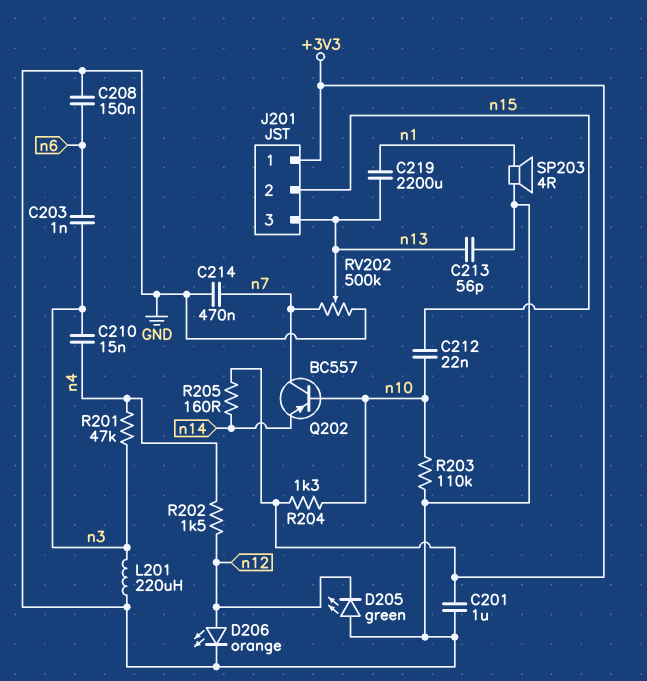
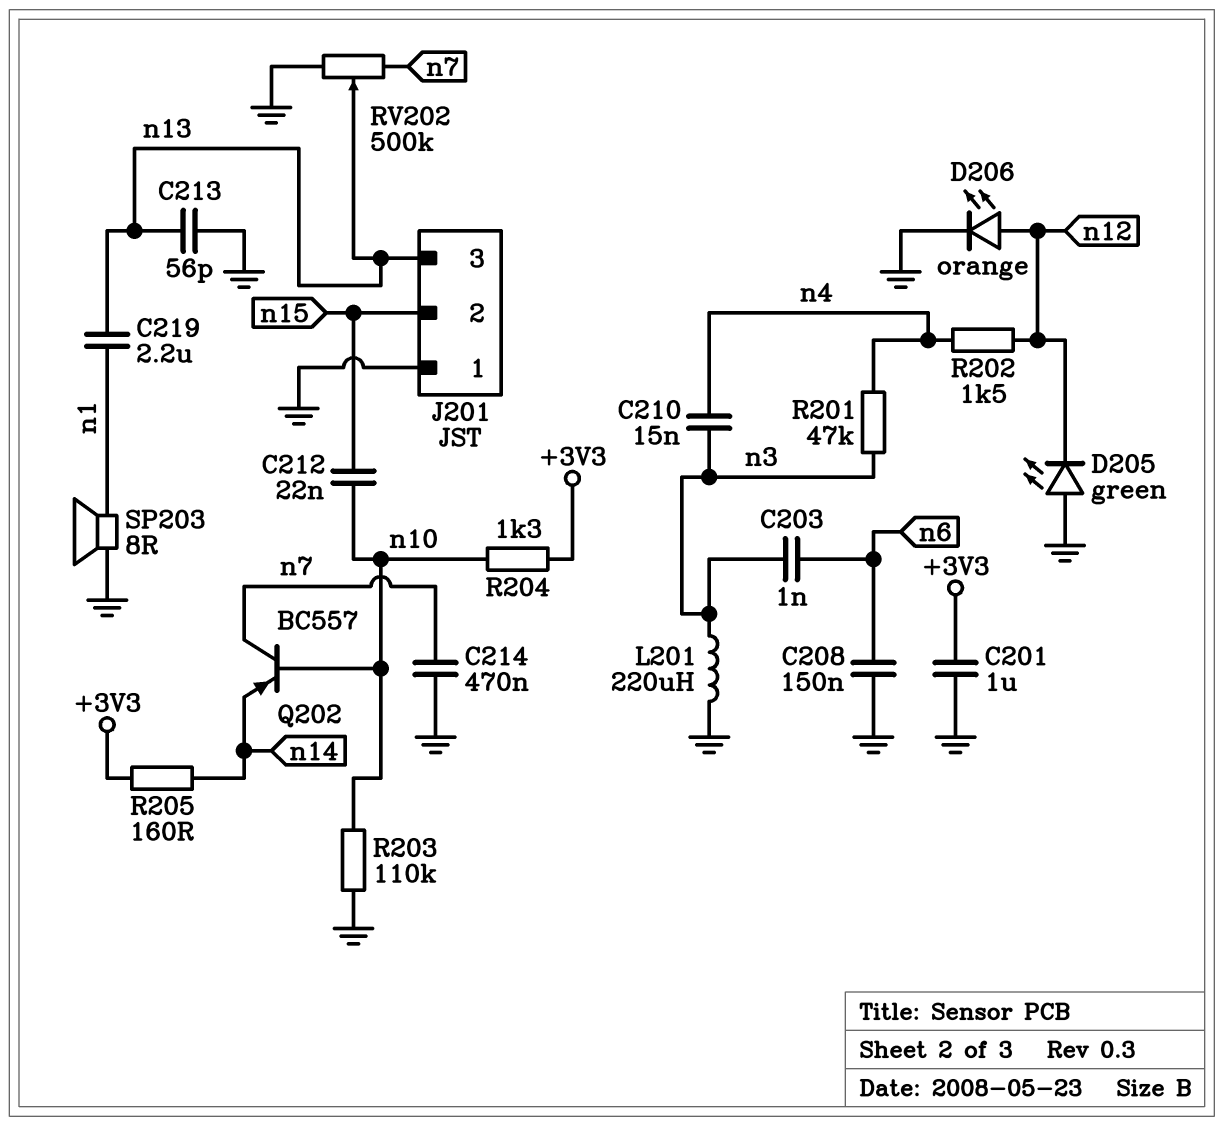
C219: 2200uF (n1, n13) -> 2.2uF (n1, n13)
J201 pin 1: +3V3 -> GND
SP203: speaker 4R (GND, n1) -> speaker 8R (GND, n1)

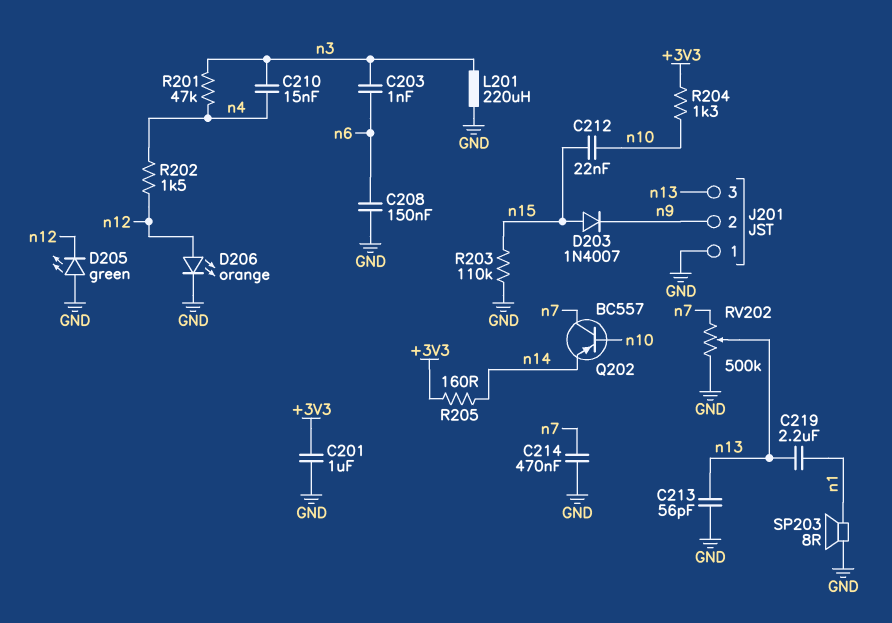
D203: none -> diode 1N4007 (A n15, K n9)
J201 pin 2: n15 -> n9
R203: 110k (GND, n10) -> 110k (GND, n15)

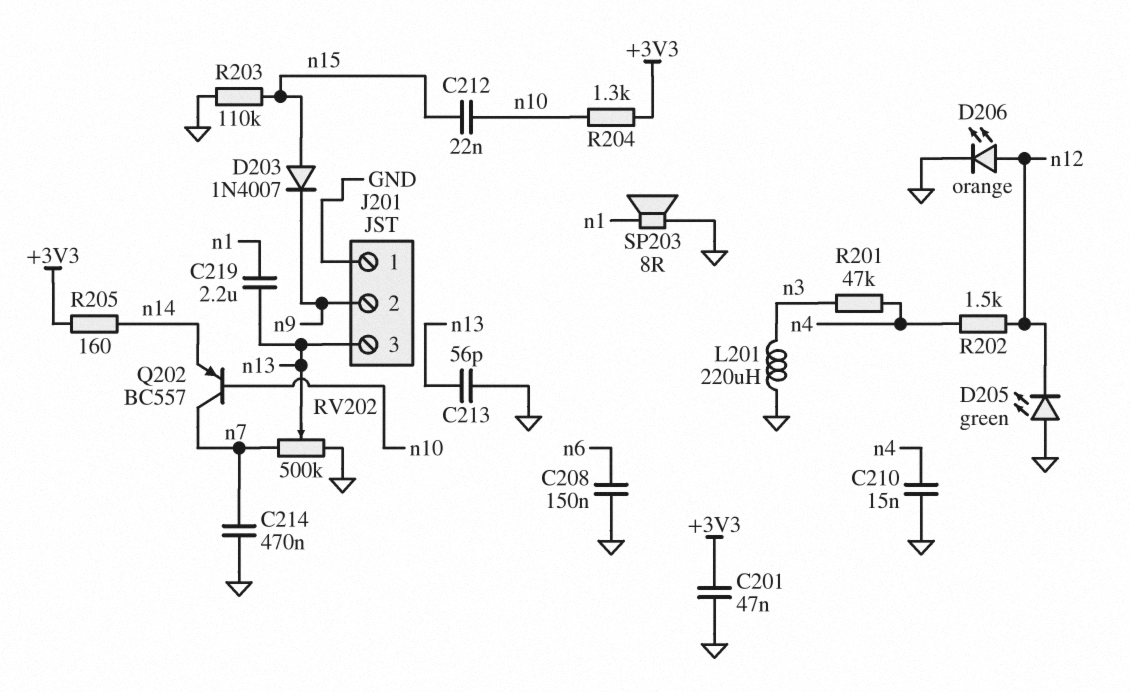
C201: 1uF (+3V3, GND) -> 47nF (+3V3, GND)
C203: 1nF (n3, n6) -> none
C210: 15nF (n3, n4) -> 15nF (GND, n4)

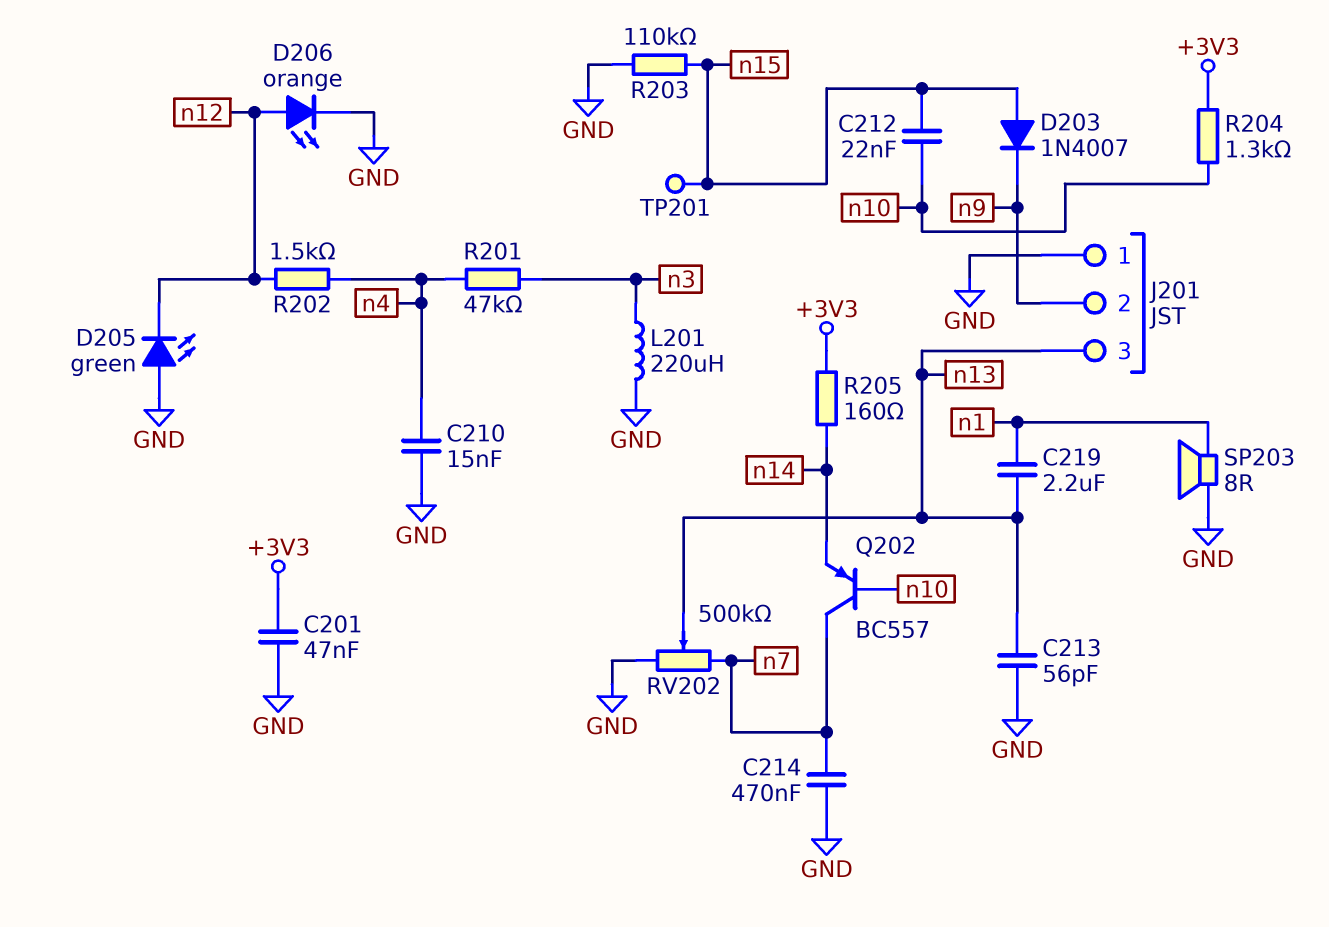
C208: 150nF (GND, n6) -> none
TP201: none -> test point (n15)

